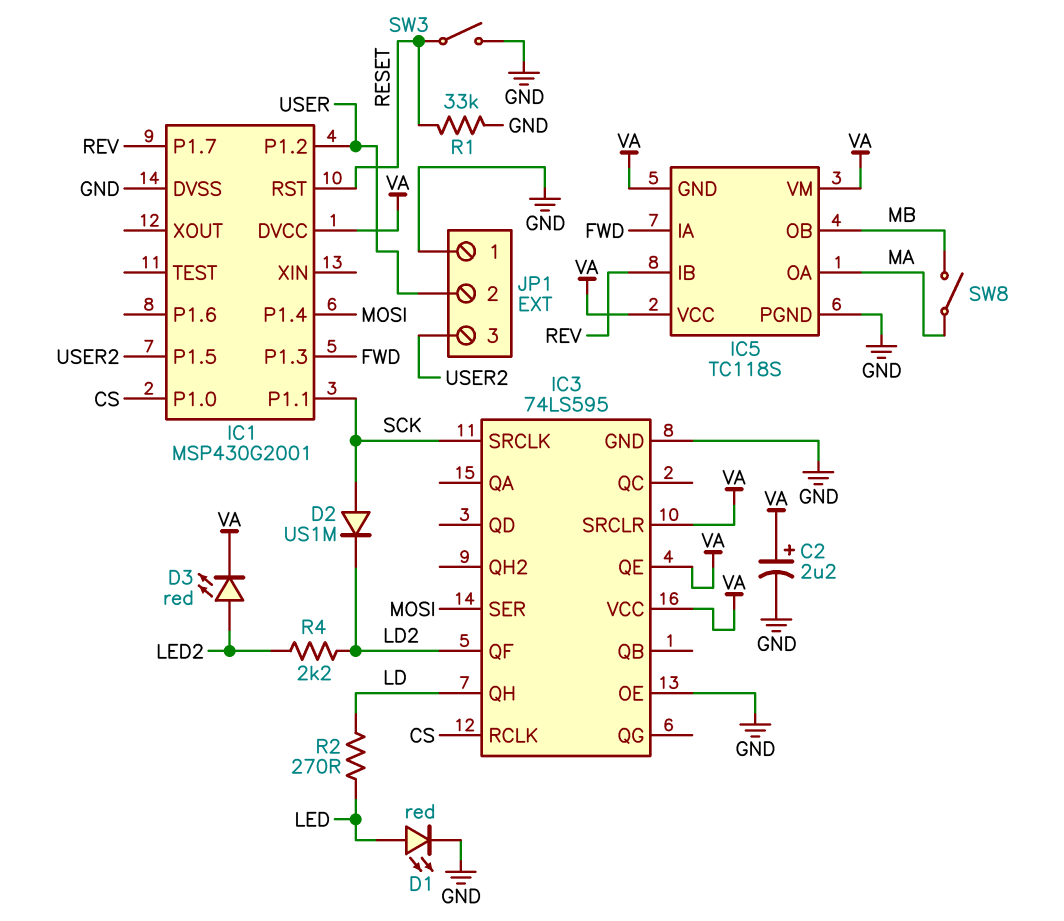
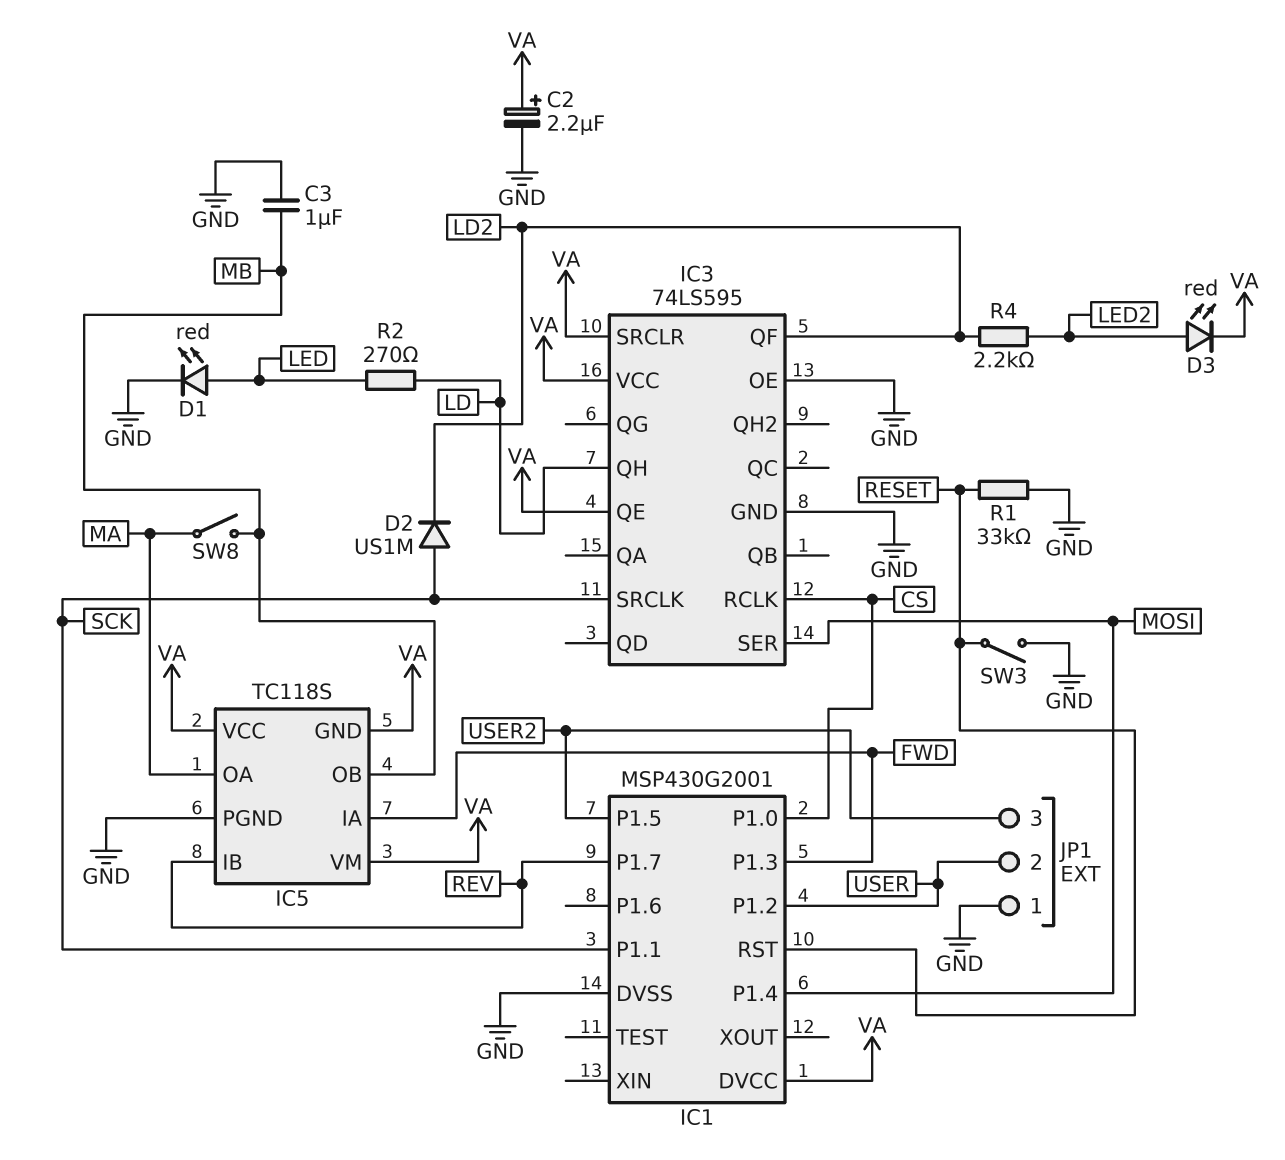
C3: none -> 1uF (GND, MB)

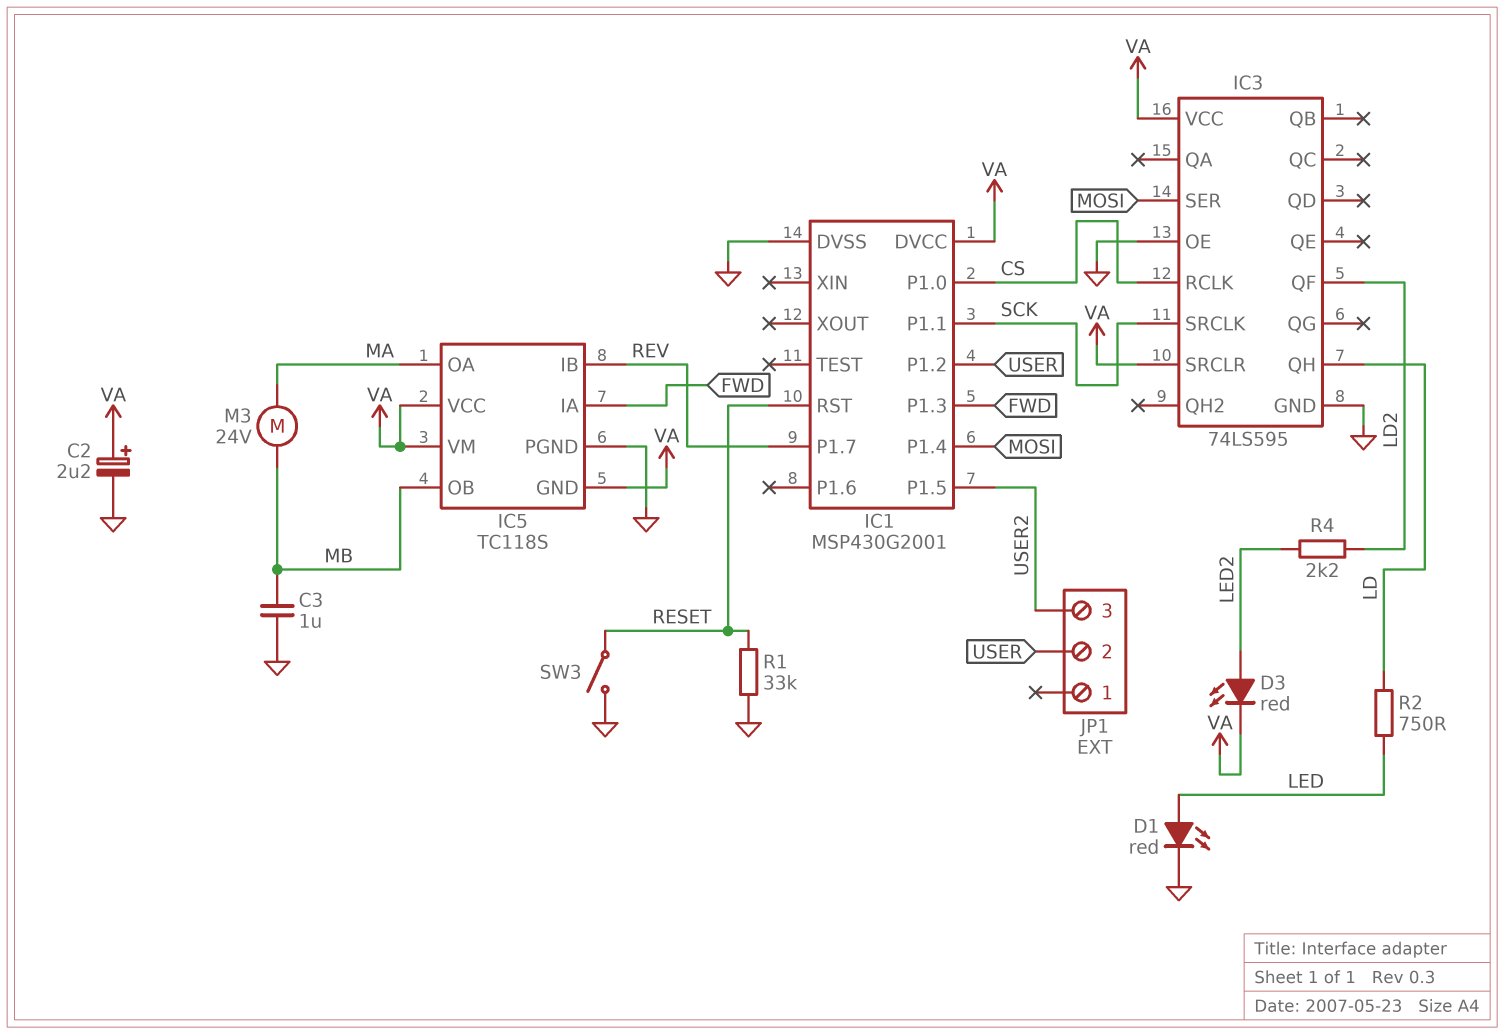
D2: diode US1M (A SCK, K LD2) -> none
IC3 pin QE: VA -> none
JP1 pin 1: GND -> none
M3: none -> motor 24V (MA, MB)
R2: 270 (LD, LED) -> 750 (LD, LED)
SW8: switch (MA, MB) -> none

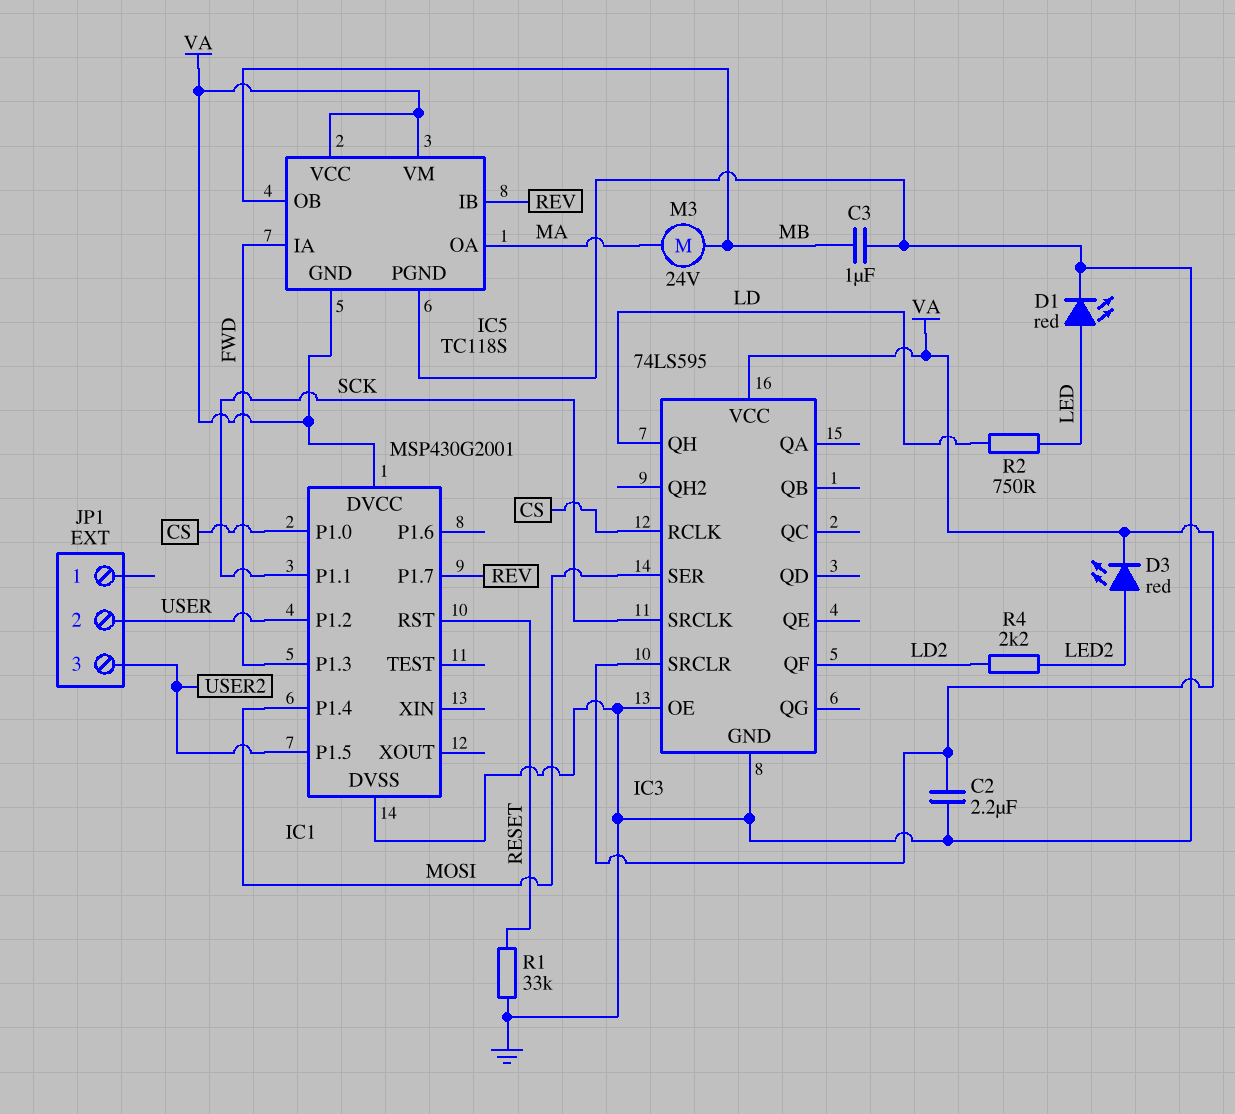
C2: 2.2uF (plus VA, minus GND) -> 2.2uF (GND, VA)
SW3: switch (GND, RESET) -> none

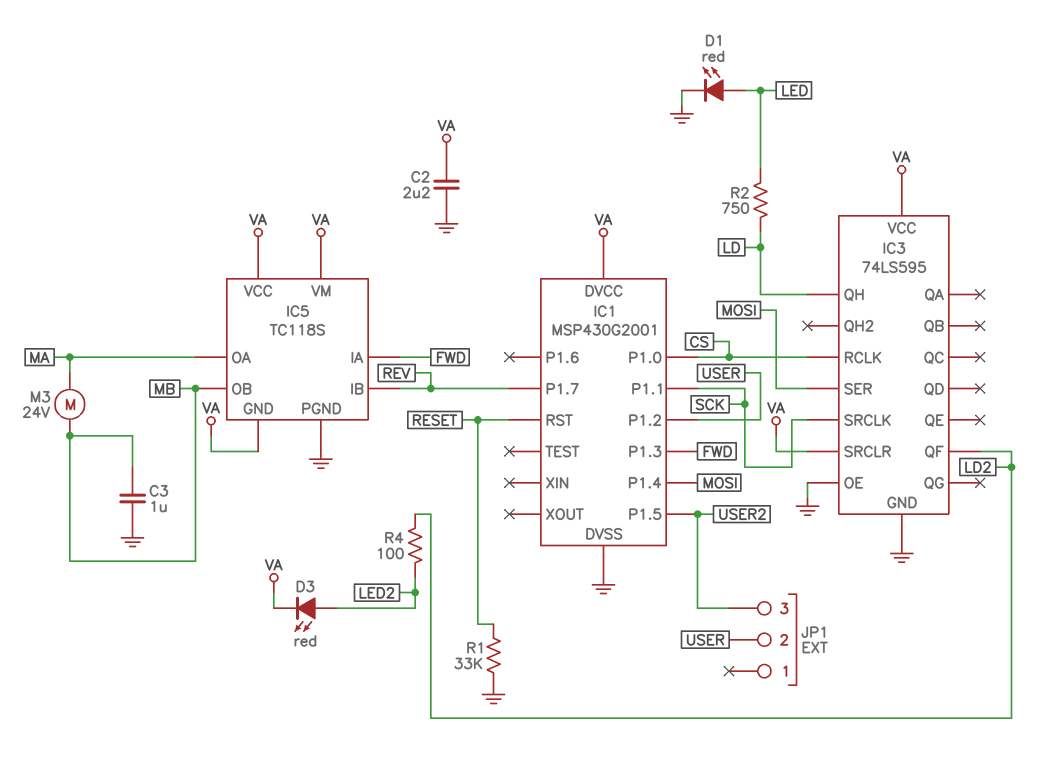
R4: 2.2k (LD2, LED2) -> 100 (LD2, LED2)

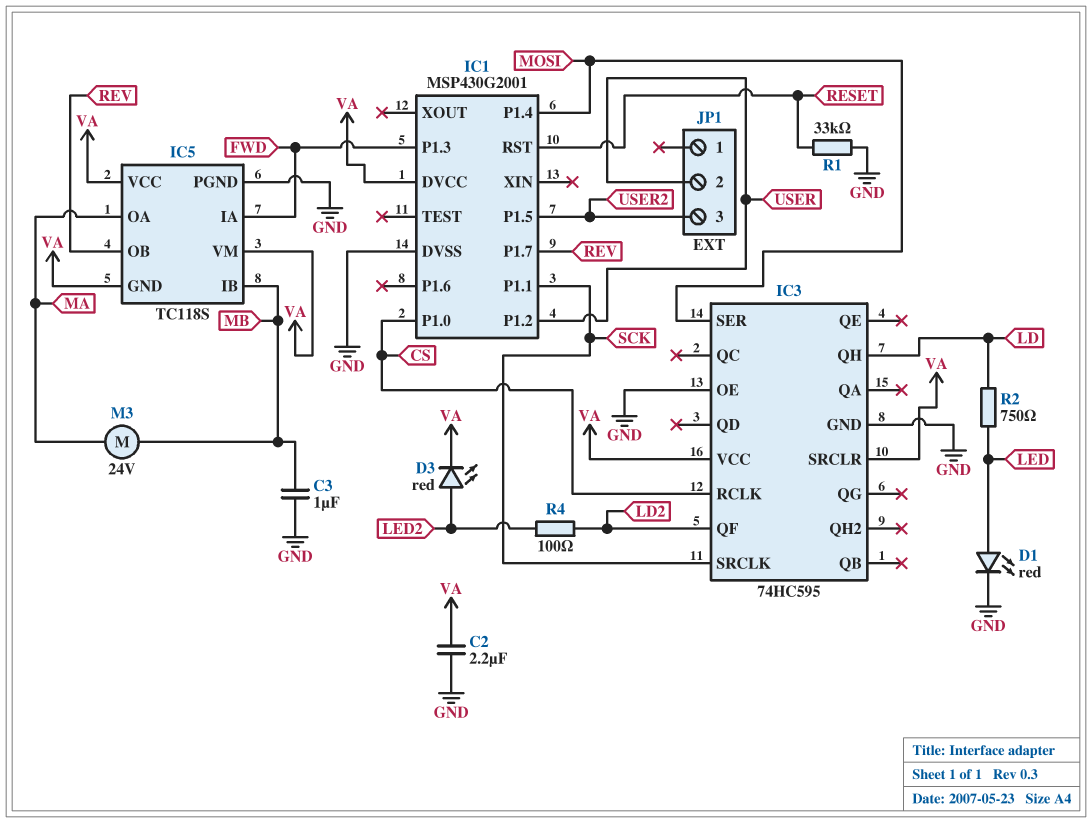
IC3: 74LS595 -> 74HC595
IC5 pin IB: REV -> MB
IC5 pin OB: MB -> REV

